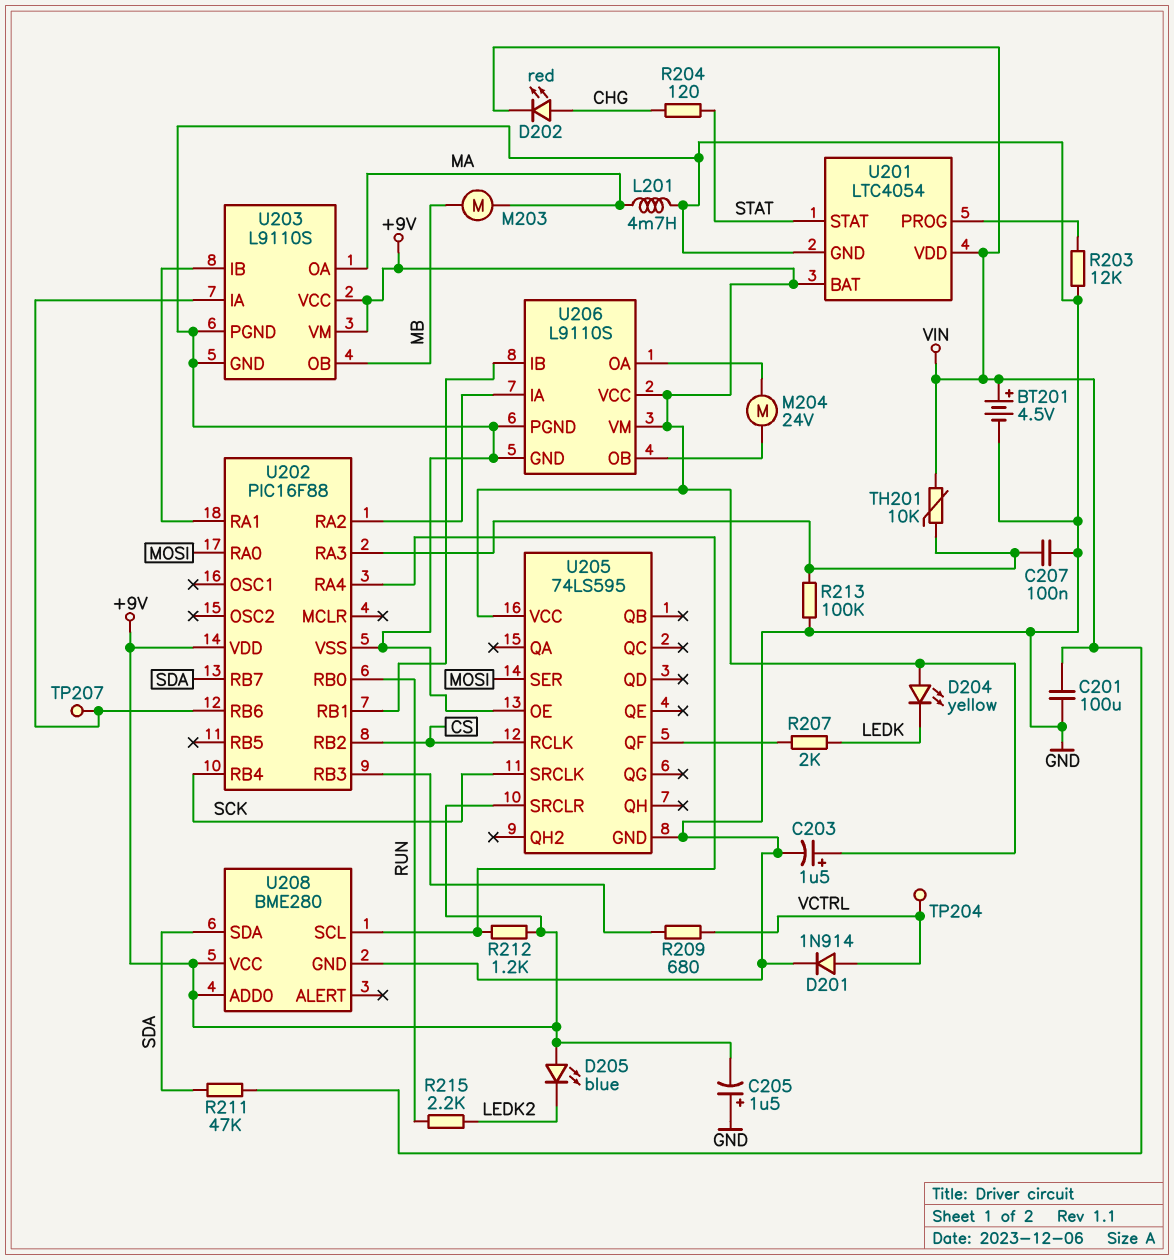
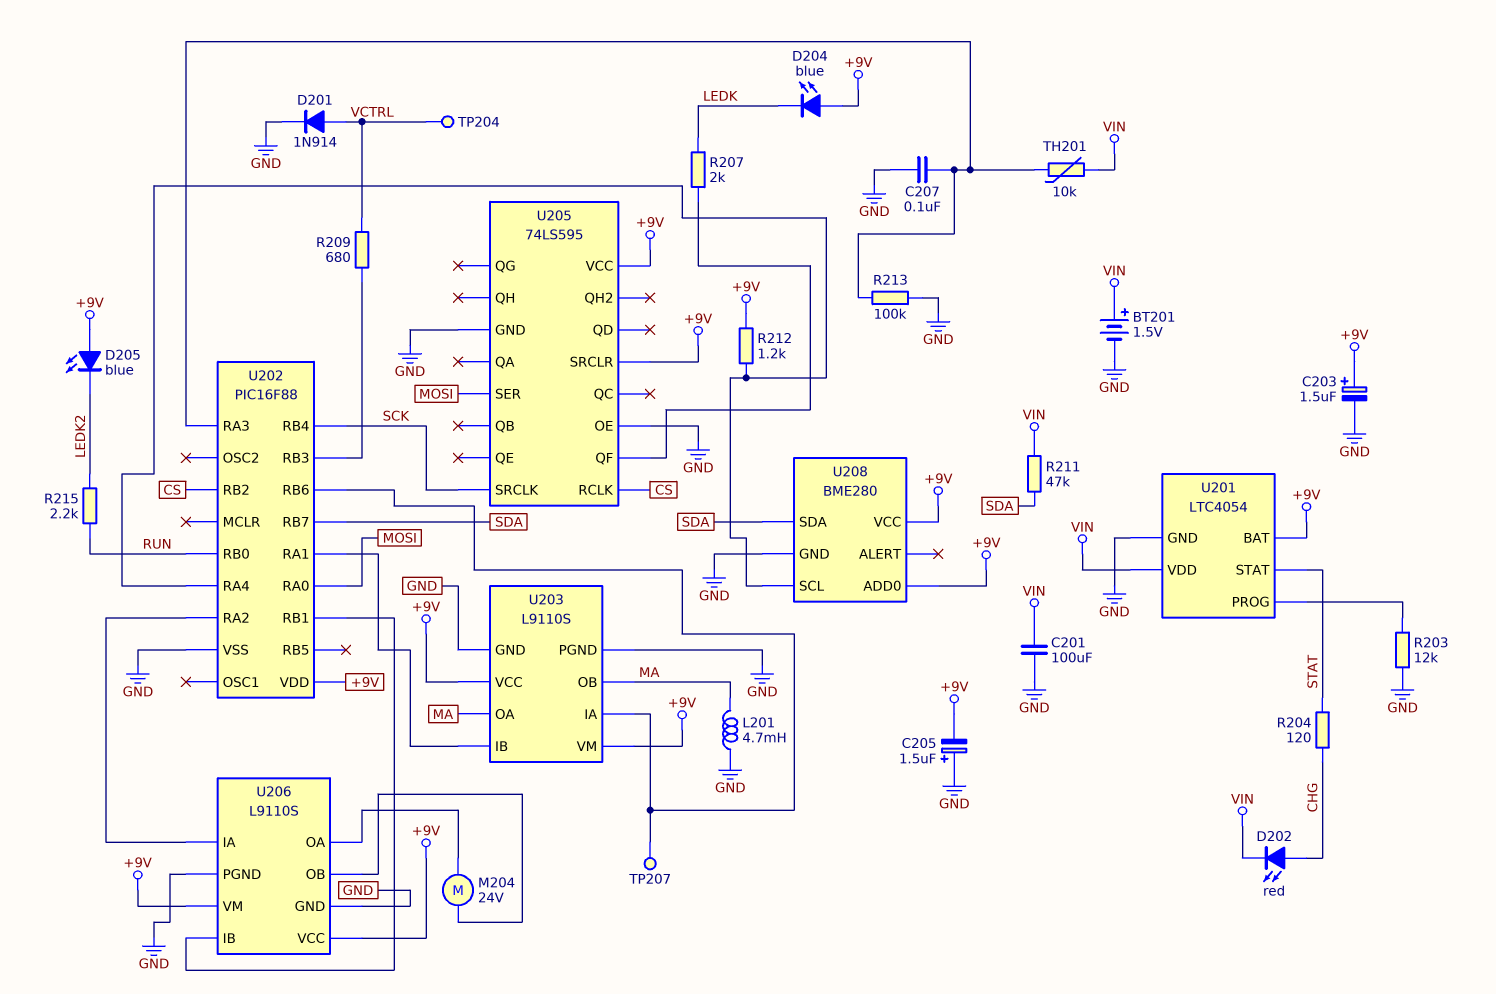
BT201: 4.5V (plus VIN, minus GND) -> 1.5V (plus VIN, minus GND)
D204: LED yellow (A +9V, K LEDK) -> LED blue (A +9V, K LEDK)
M203: motor (MA, MB) -> none
U203 pin OB: MB -> MA

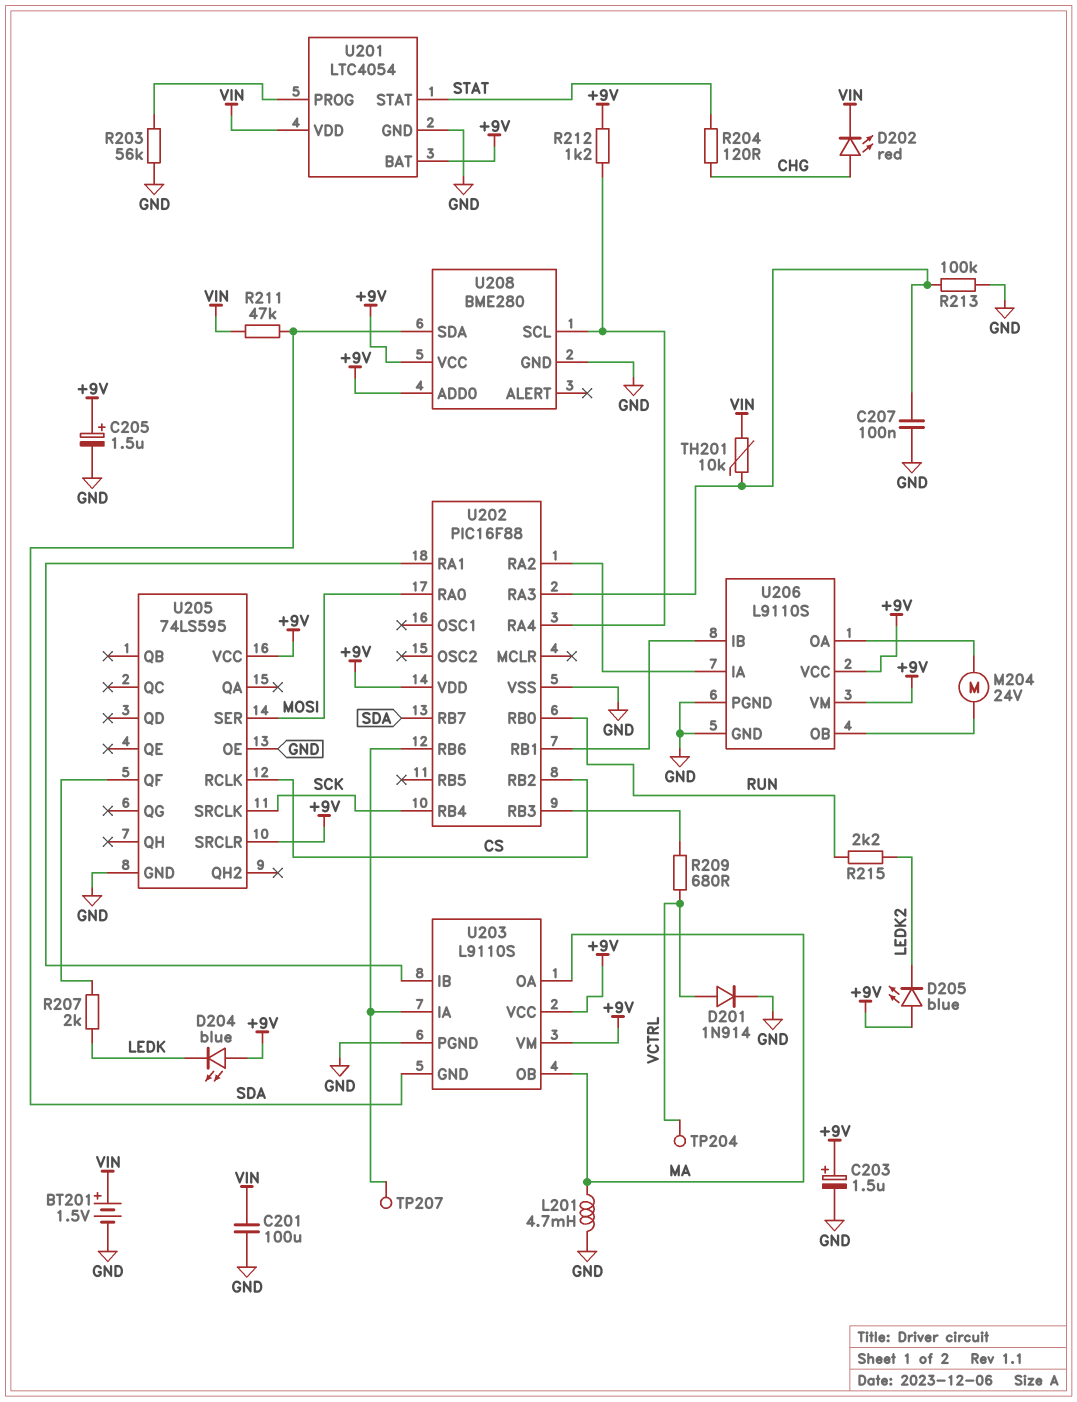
C205: 1.5uF (plus GND, minus +9V) -> 1.5uF (plus +9V, minus GND)
R203: 12k (GND, U201/PROG) -> 56k (GND, U201/PROG)
U203 pin GND: GND -> SDA

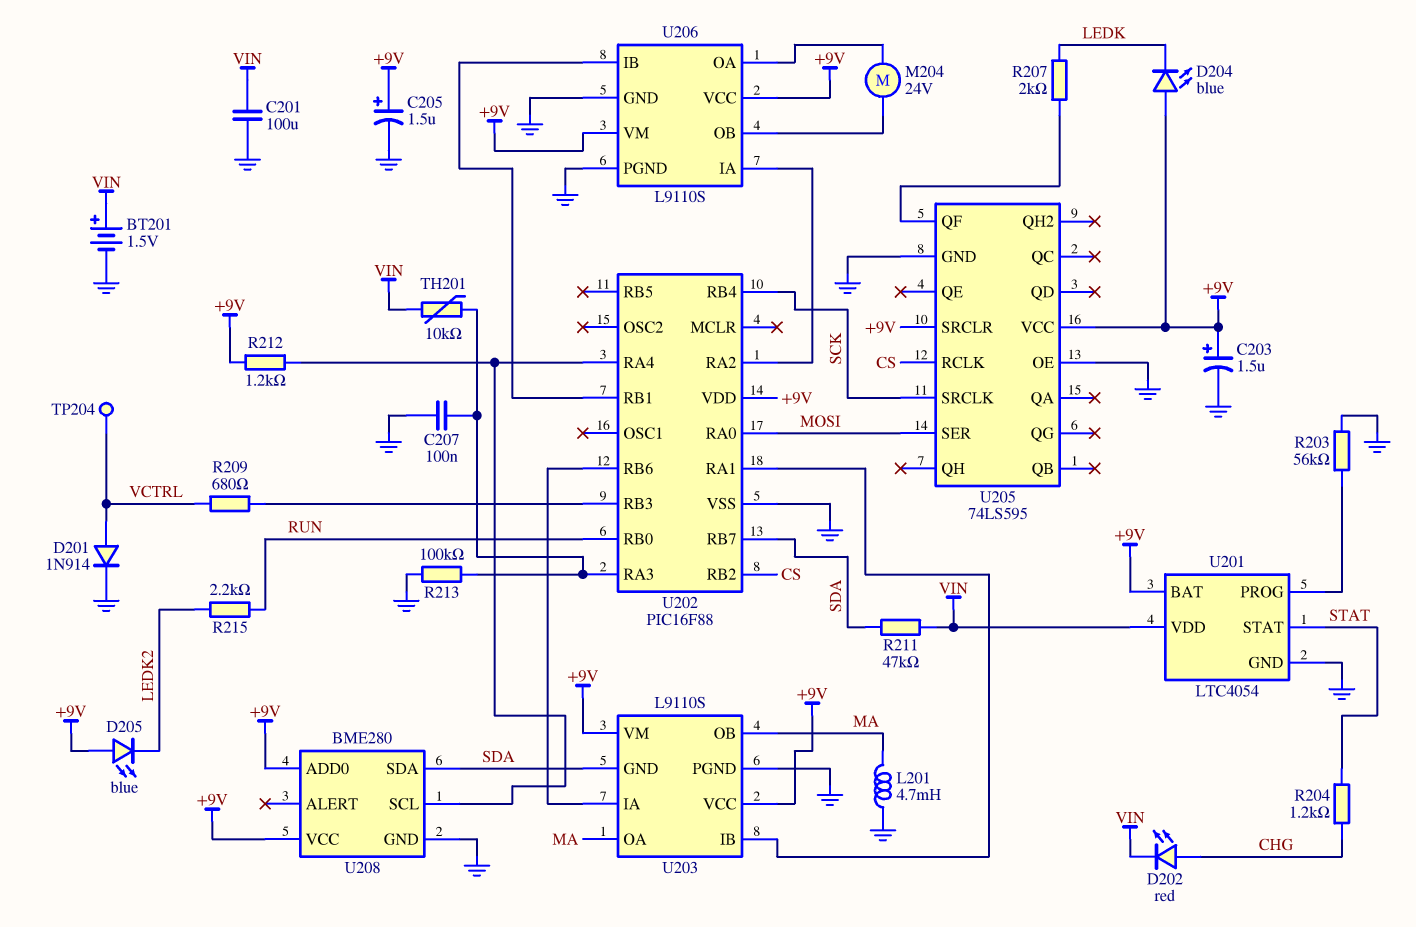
R204: 120 (CHG, STAT) -> 1.2k (CHG, STAT)
TP207: test point (U202/RB6) -> none

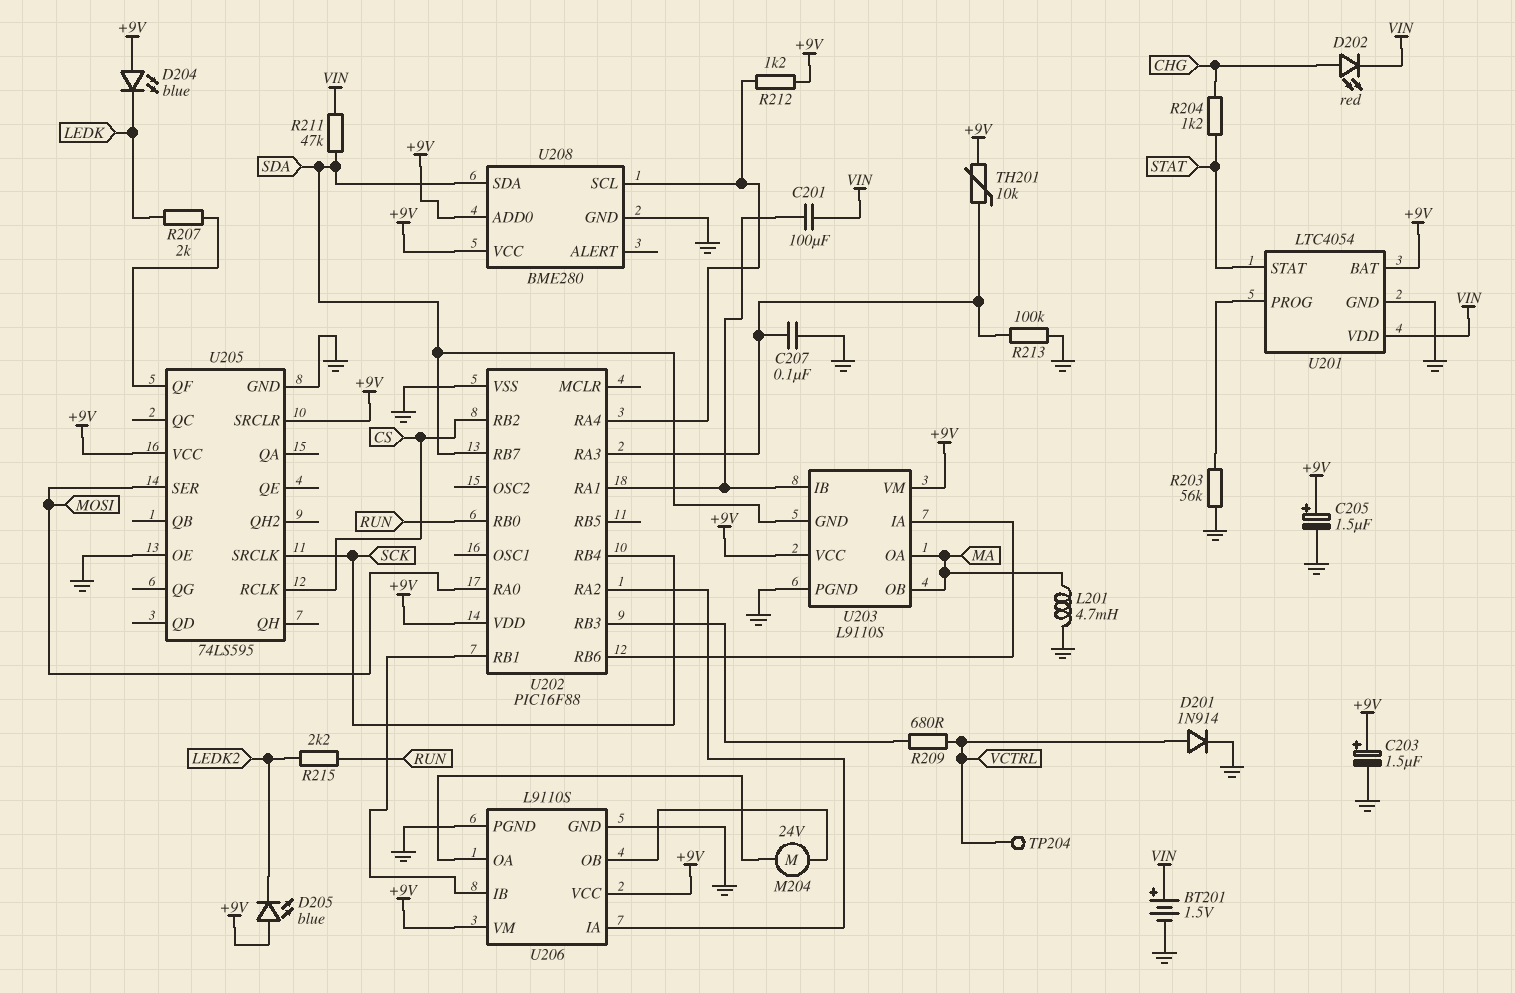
C201: 100uF (GND, VIN) -> 100uF (U202/RA1, VIN)
TH201: 10k (U202/RA3, VIN) -> 10k (+9V, U202/RA3)

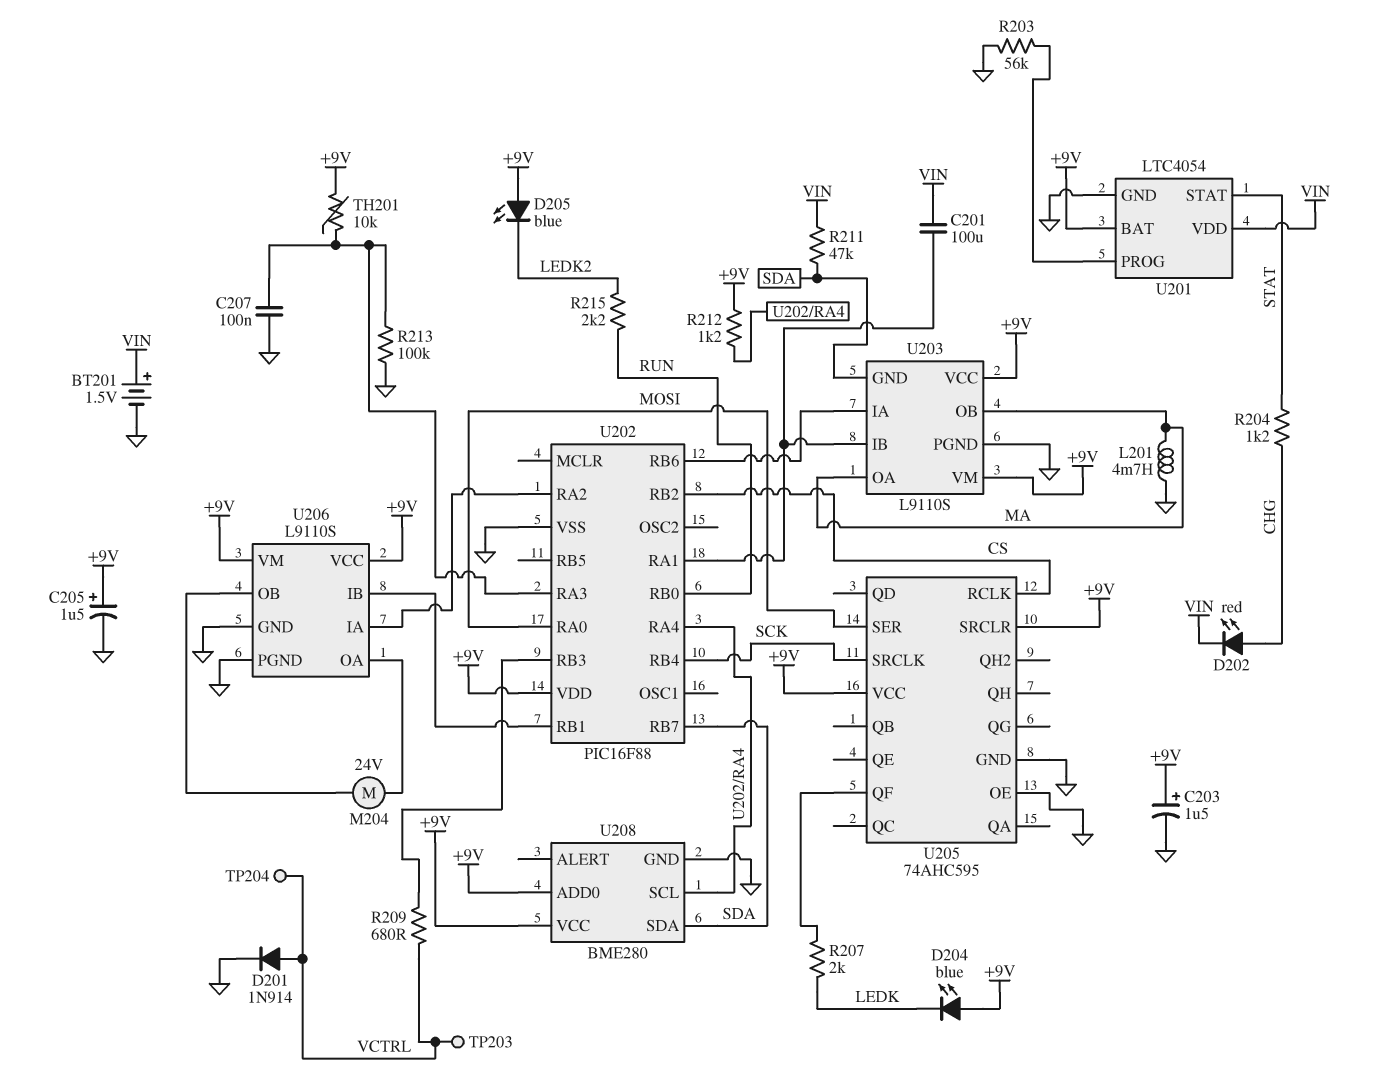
TP203: none -> test point (VCTRL)
U205: 74LS595 -> 74AHC595

